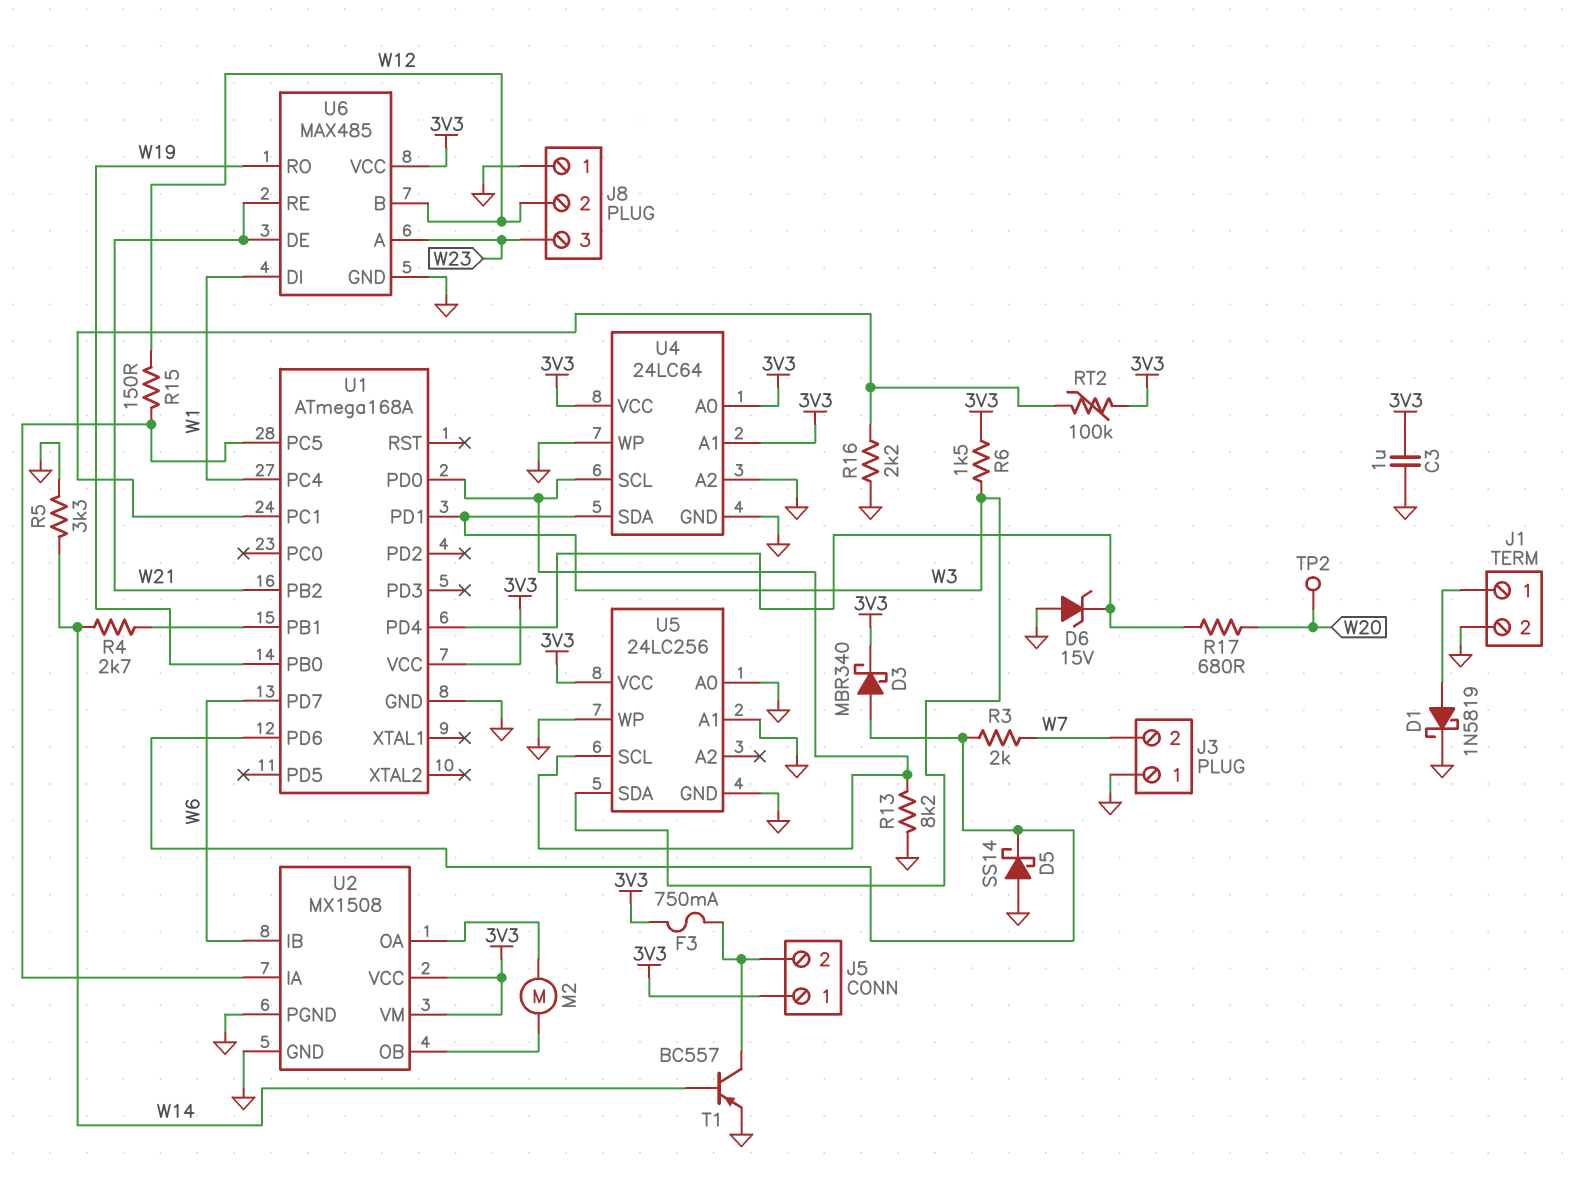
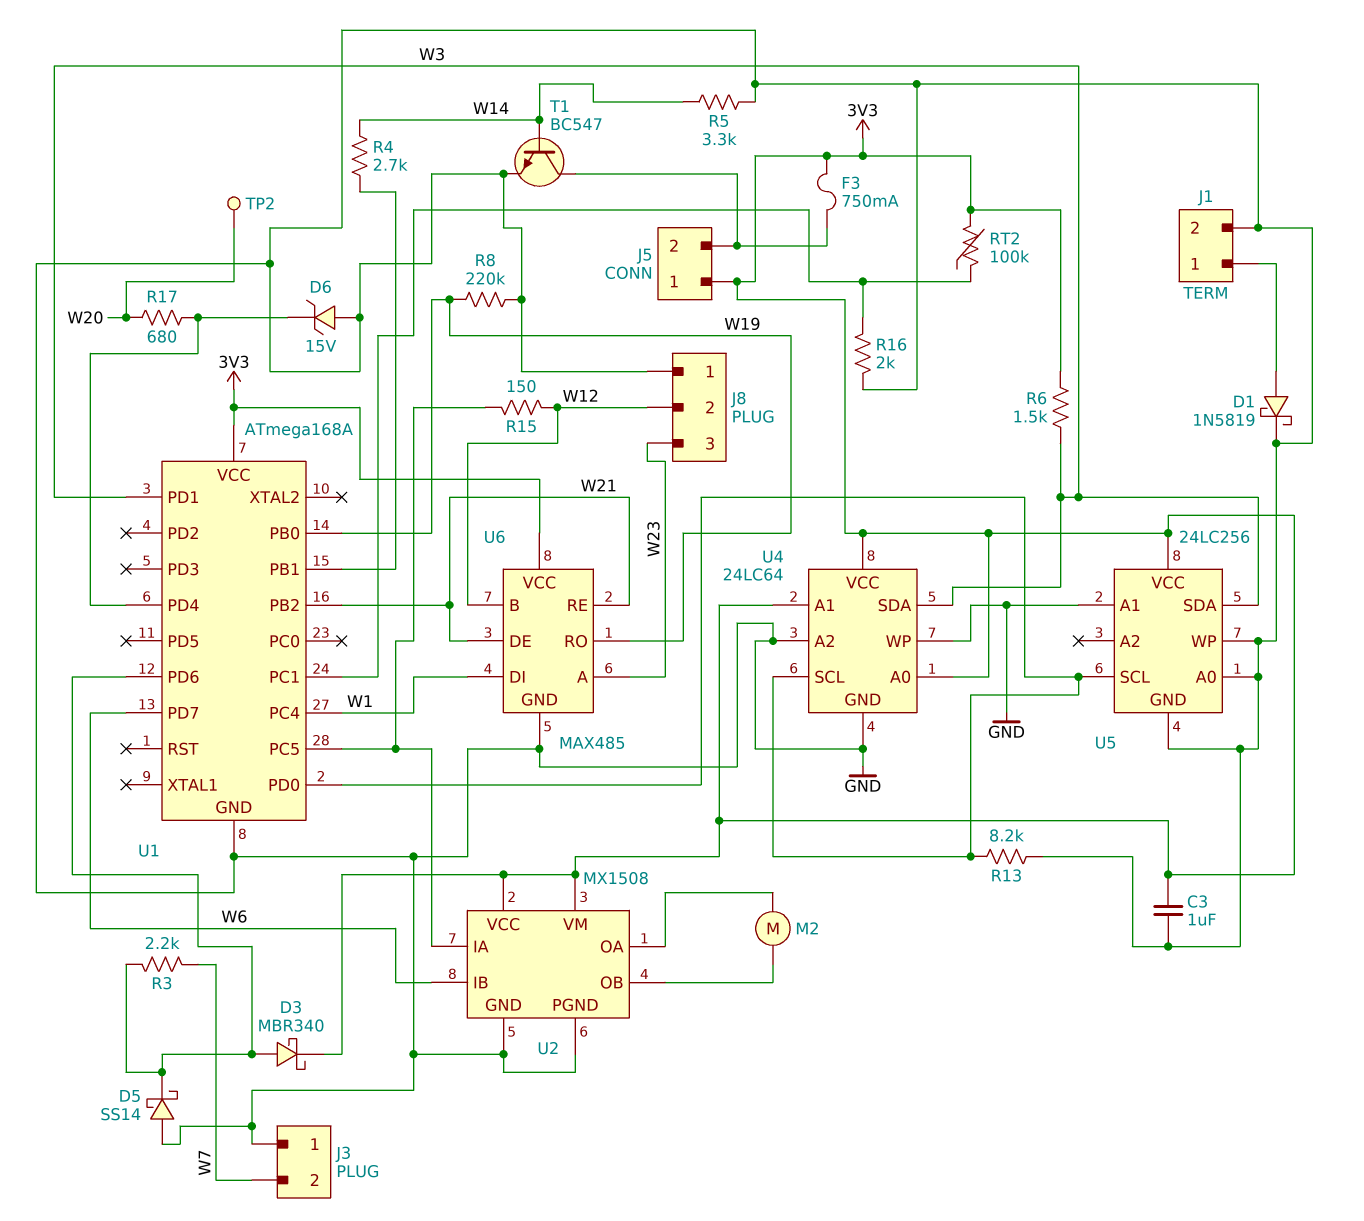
R3: 2k (U1/PD6, W7) -> 2.2k (U1/PD6, W7)
R8: none -> 220k (GND, W19)
R16: 2.2k (GND, U1/PC1) -> 2k (GND, U1/PC1)
T1: PNP BC557 (B W14, C J5/2, E GND) -> NPN BC547 (B W14, C J5/2, E GND)

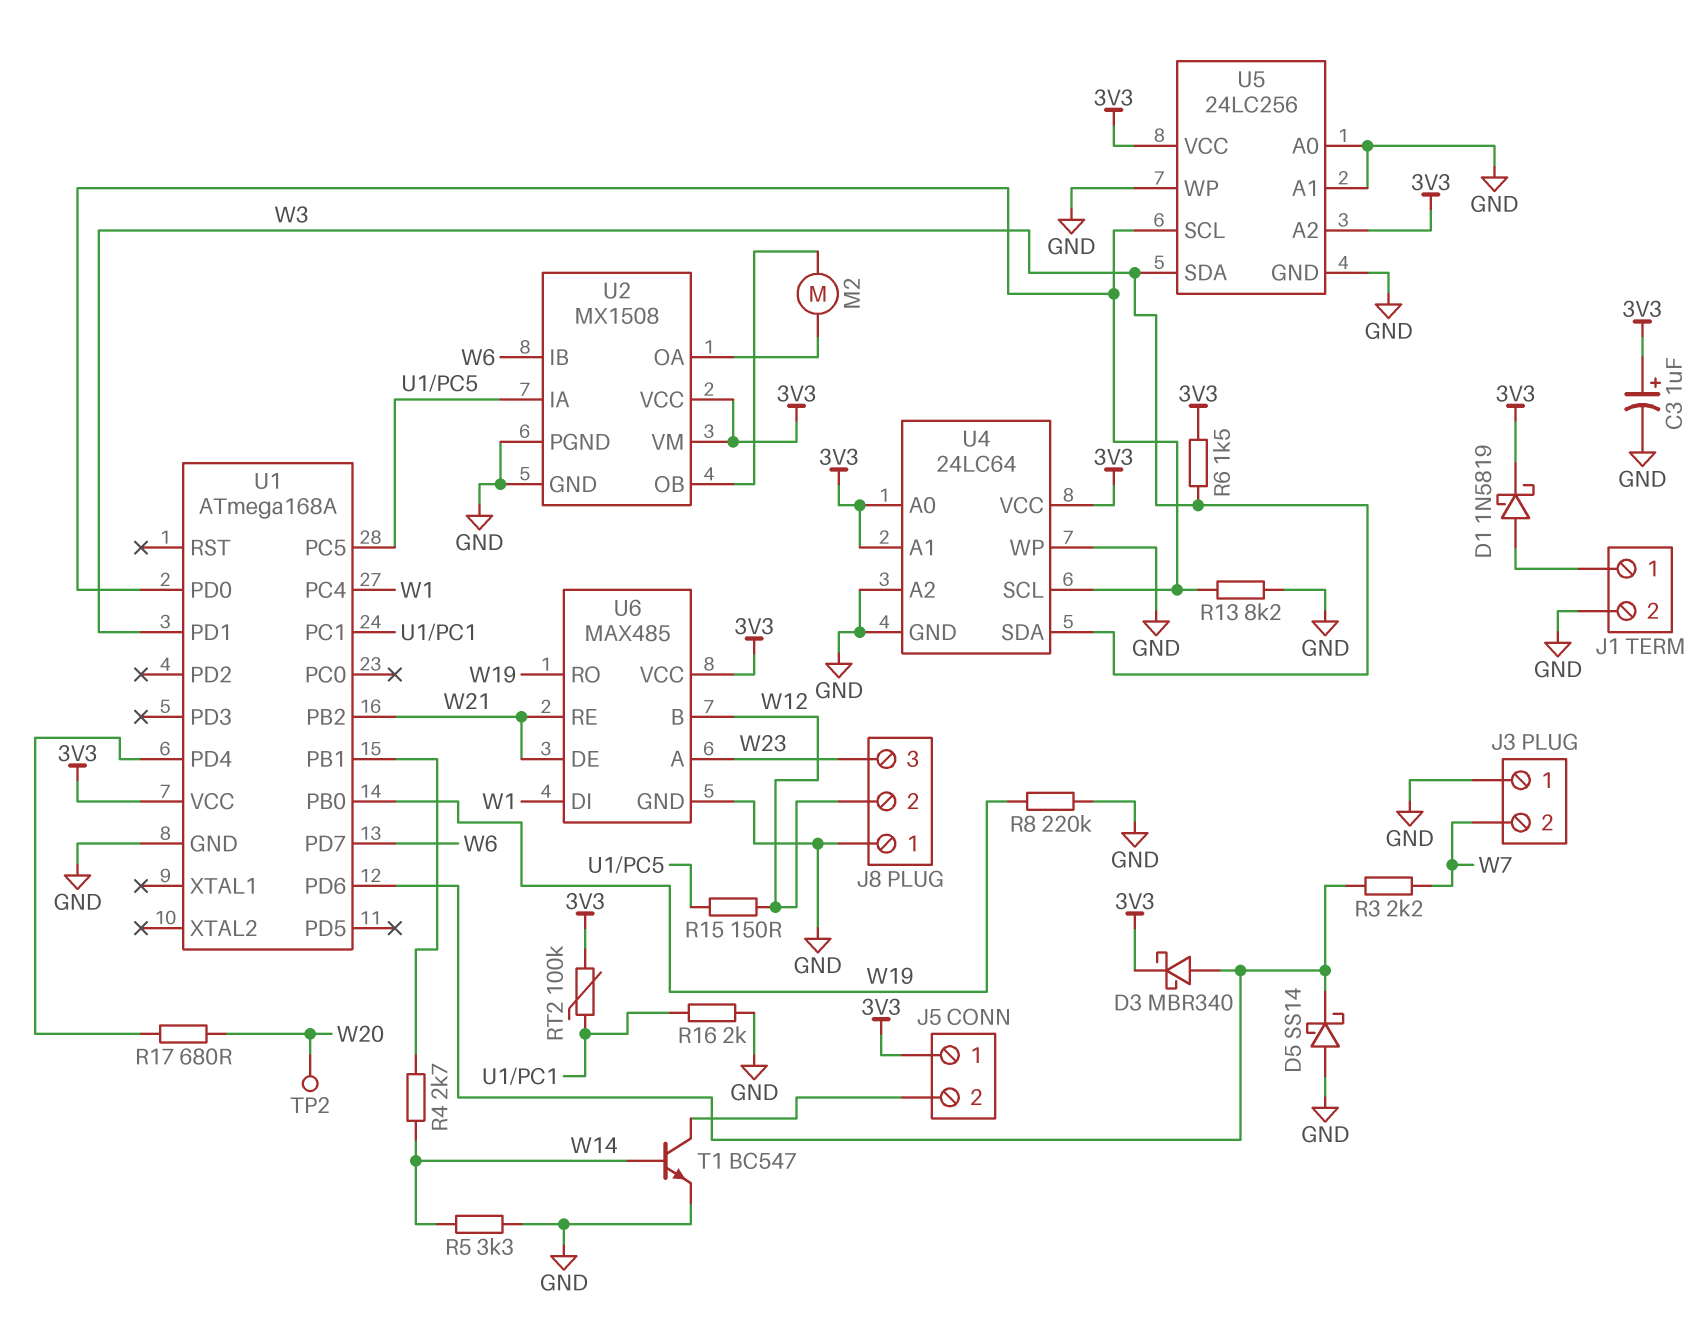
C3: 1uF (3V3, GND) -> 1uF (plus 3V3, minus GND)
D1: schottky 1N5819 (A J1/1, K GND) -> schottky 1N5819 (A J1/1, K 3V3)
D6: zener 15V (A GND, K U1/PD4) -> none
F3: 750mA (3V3, J5/2) -> none
U5 pin A2: none -> 3V3

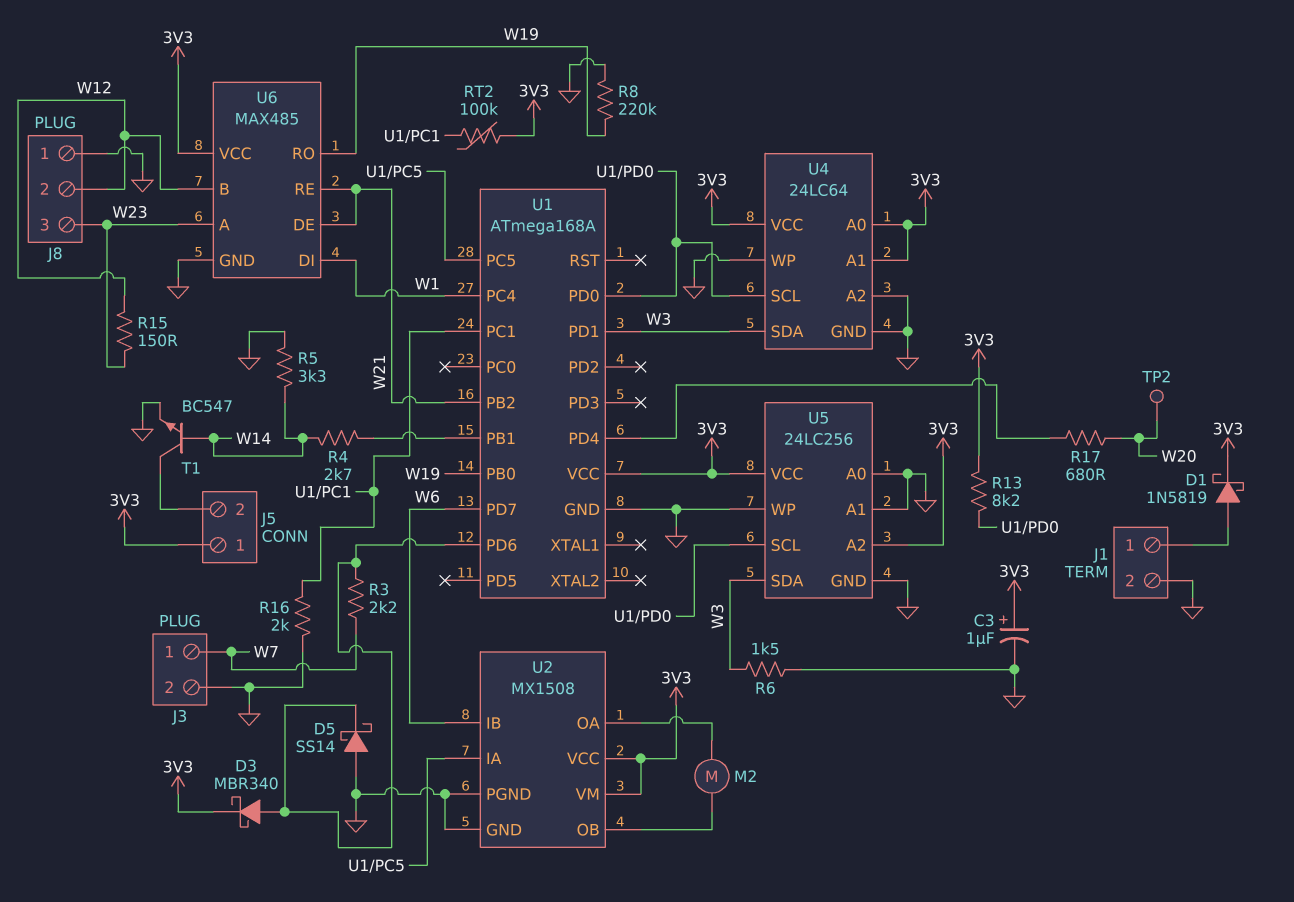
J3 pin 1: GND -> W7
J3 pin 2: W7 -> GND
R6: 1.5k (3V3, W3) -> 1.5k (GND, W3)
R13: 8.2k (GND, U1/PD0) -> 8.2k (3V3, U1/PD0)
R15: 150 (U1/PC5, W12) -> 150 (W12, W23)

